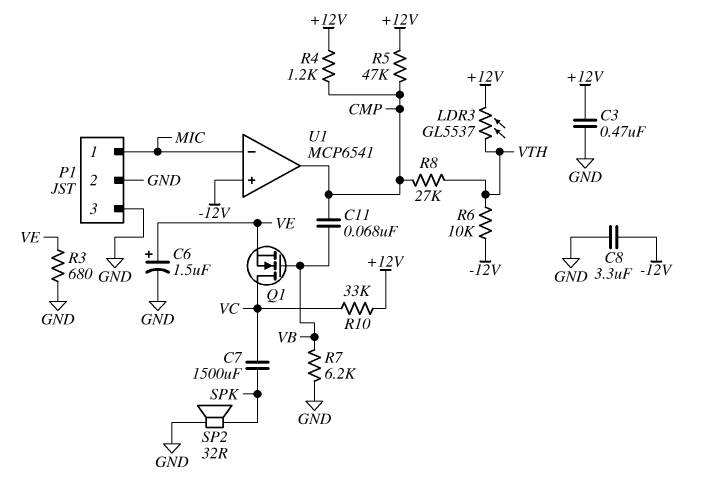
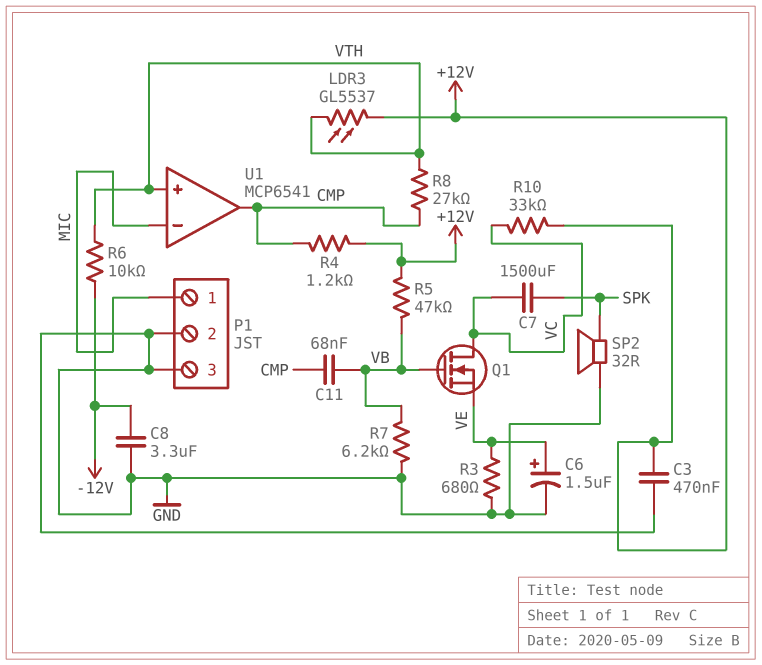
R5: 47k (+12V, CMP) -> 47k (+12V, VB)
U1 pin in+: -12V -> VTH

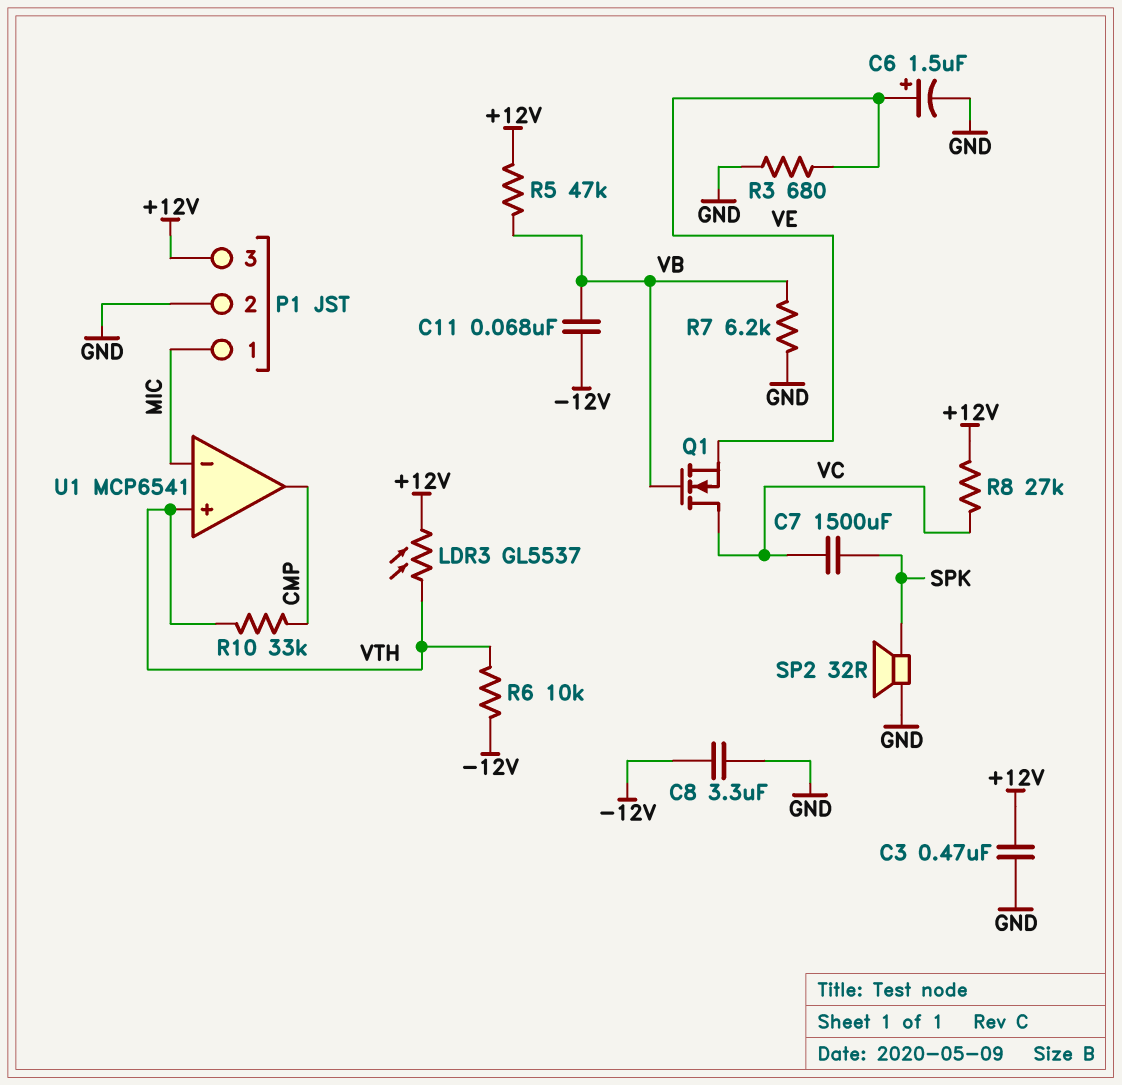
C11: 68nF (CMP, VB) -> 68nF (-12V, VB)
P1 pin 3: GND -> +12V
R4: 1.2k (+12V, CMP) -> none
R8: 27k (CMP, VTH) -> 27k (+12V, VC)
R10: 33k (+12V, VC) -> 33k (CMP, VTH)

